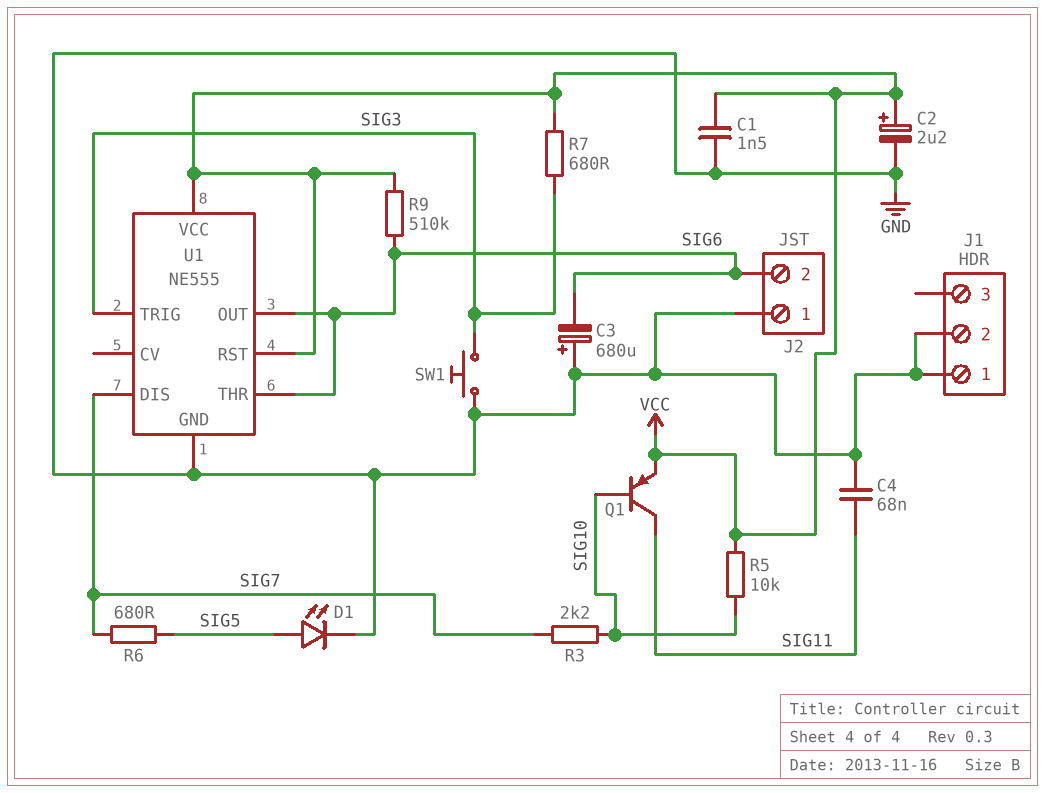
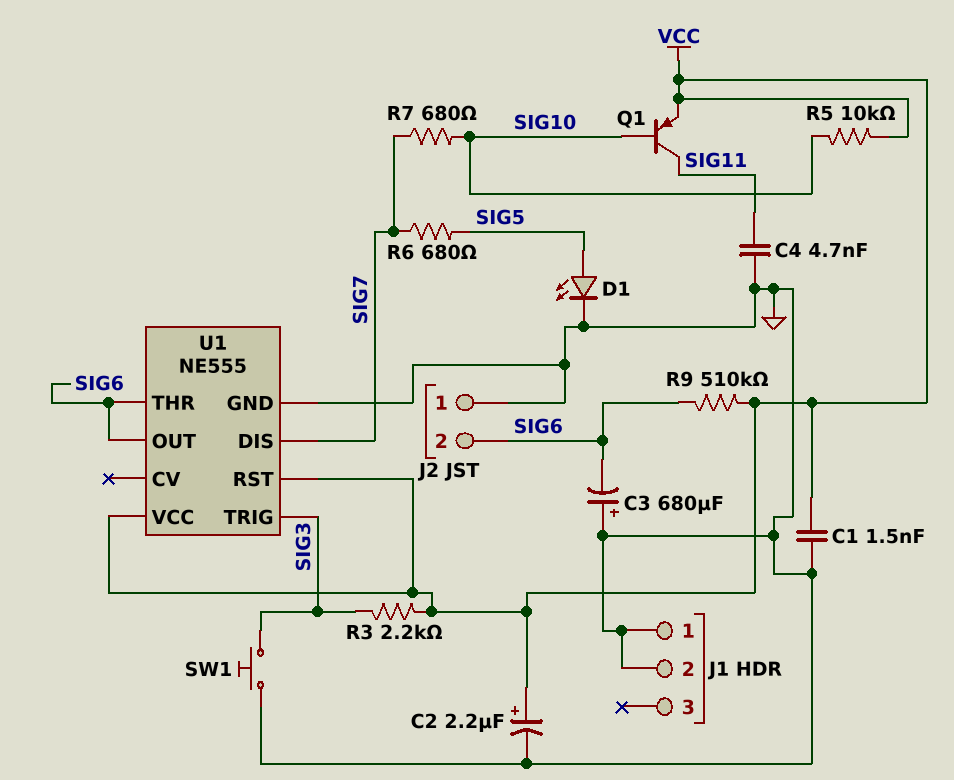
C4: 68nF (GND, SIG11) -> 4.7nF (GND, SIG11)
R3: 2.2k (SIG7, SIG10) -> 2.2k (SIG3, VCC)
R7: 680 (SIG3, VCC) -> 680 (SIG7, SIG10)

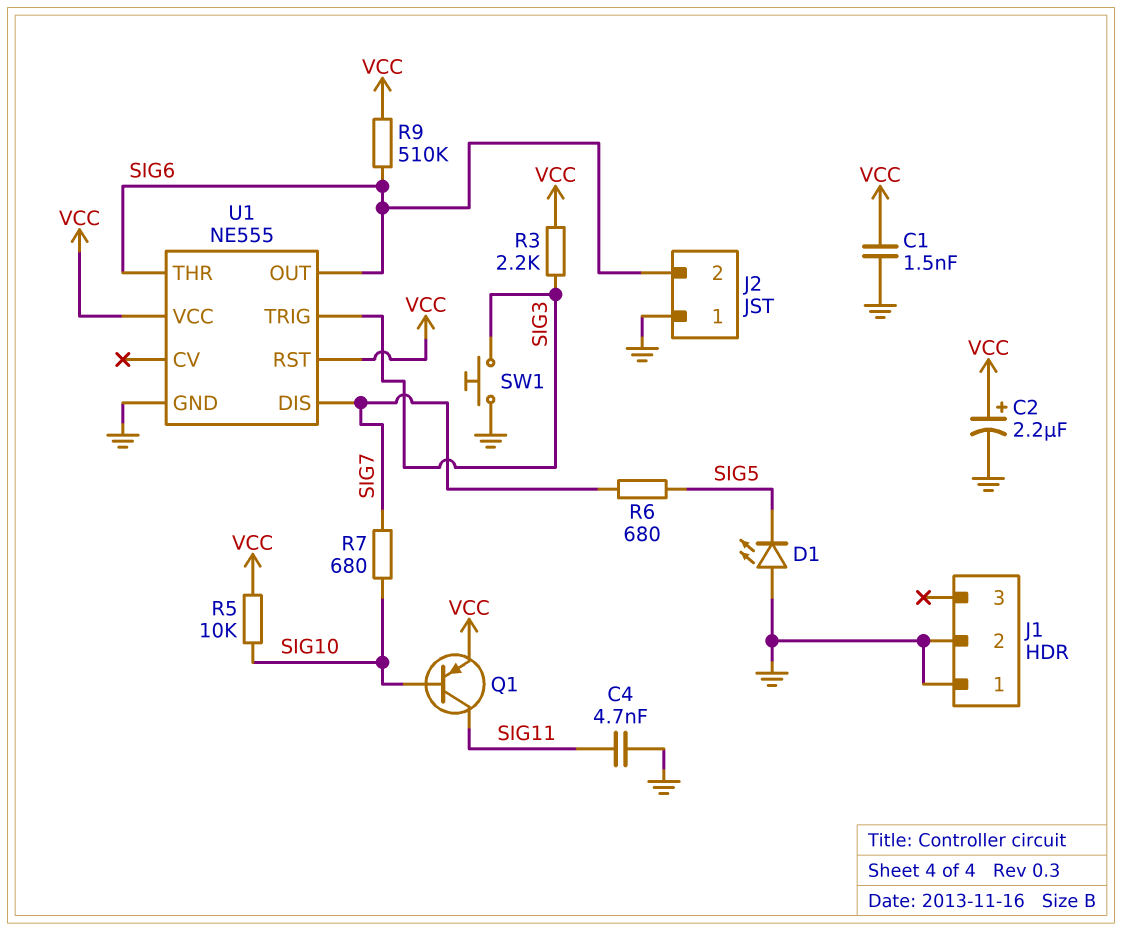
C3: 680uF (plus GND, minus SIG6) -> none
D1: LED (A SIG5, K GND) -> LED (A GND, K SIG5)

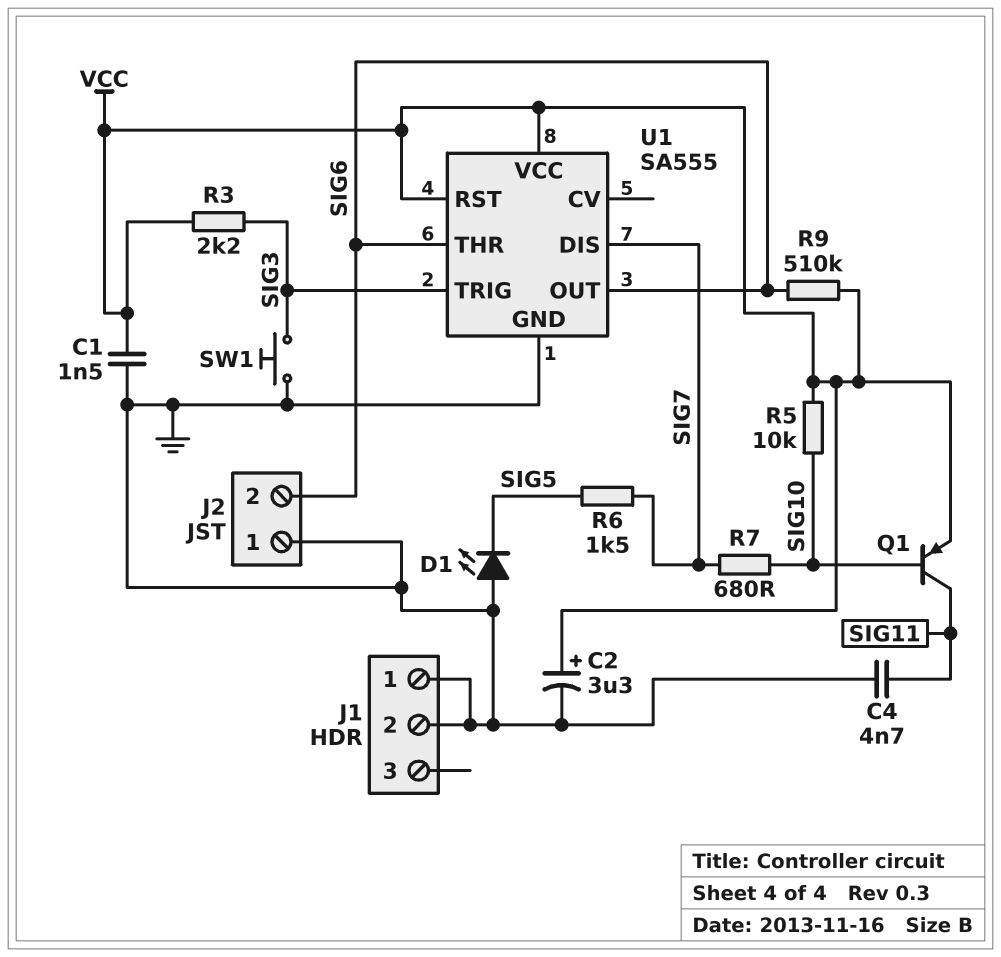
C2: 2.2uF (plus VCC, minus GND) -> 3.3uF (plus VCC, minus GND)
R6: 680 (SIG5, SIG7) -> 1.5k (SIG5, SIG7)
U1: NE555 -> SA555

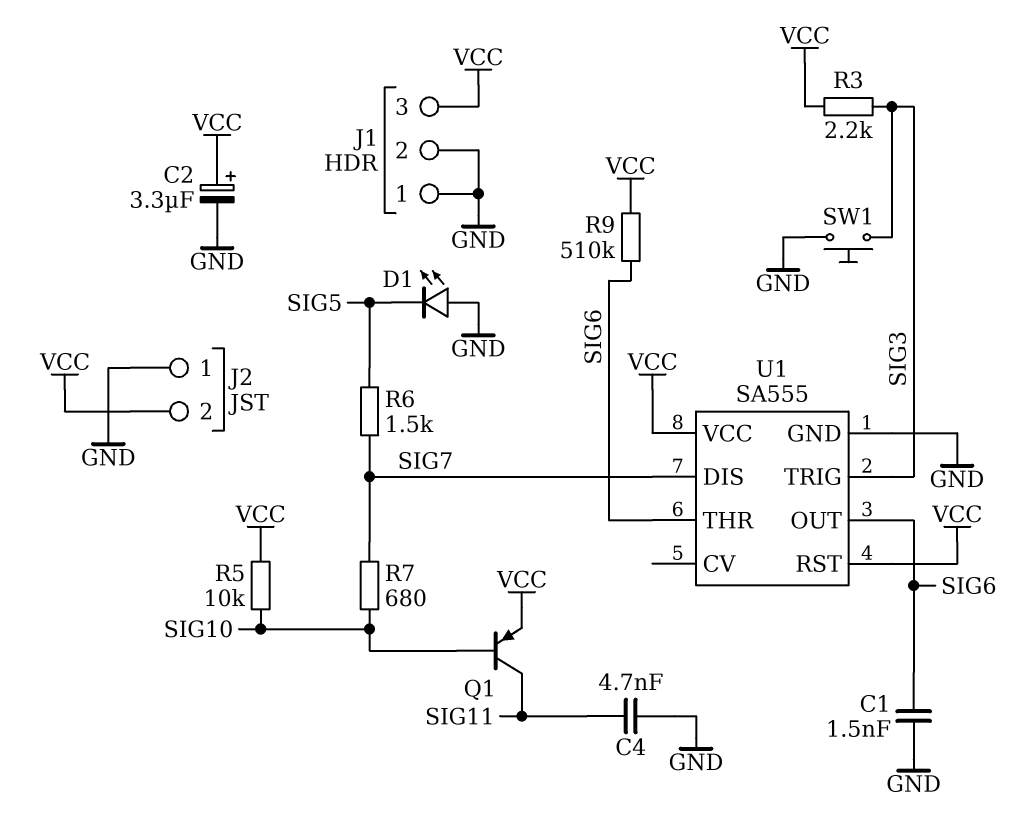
C1: 1.5nF (GND, VCC) -> 1.5nF (GND, SIG6)
J1 pin 3: none -> VCC
J2 pin 2: SIG6 -> VCC

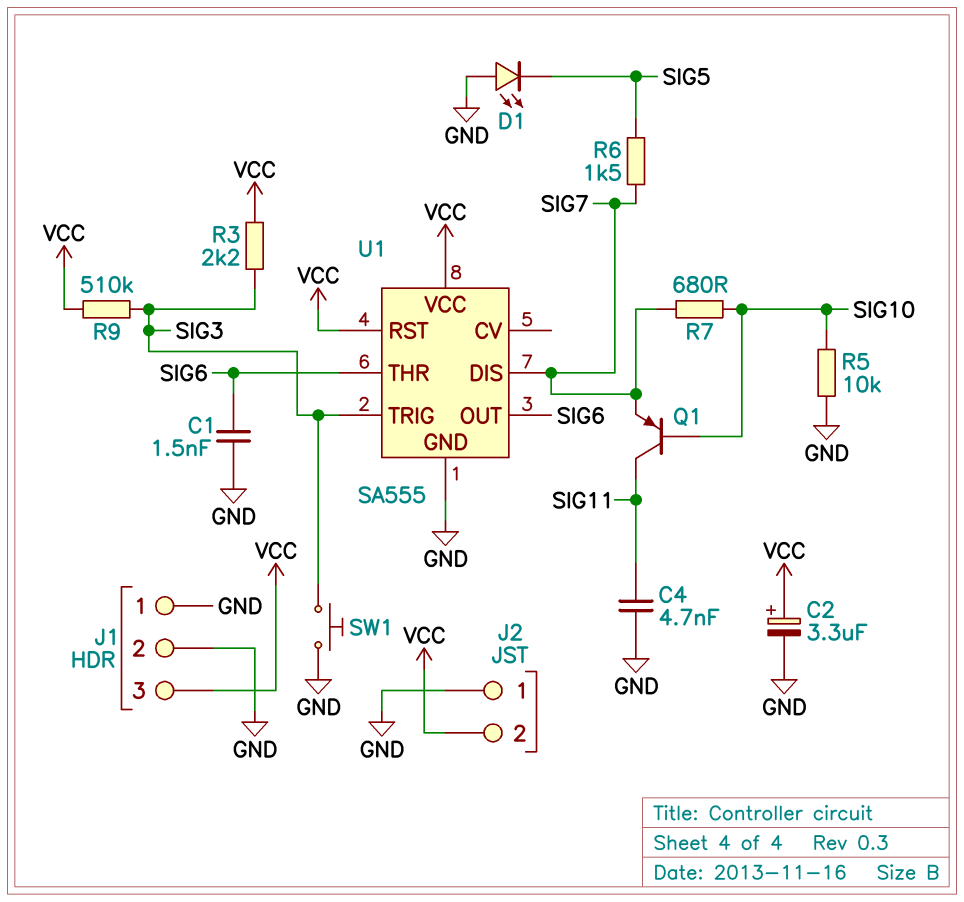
Q1: PNP (B SIG10, C SIG11, E VCC) -> PNP (B SIG10, C SIG11, E SIG7)
R5: 10k (SIG10, VCC) -> 10k (GND, SIG10)
R9: 510k (SIG6, VCC) -> 510k (SIG3, VCC)

